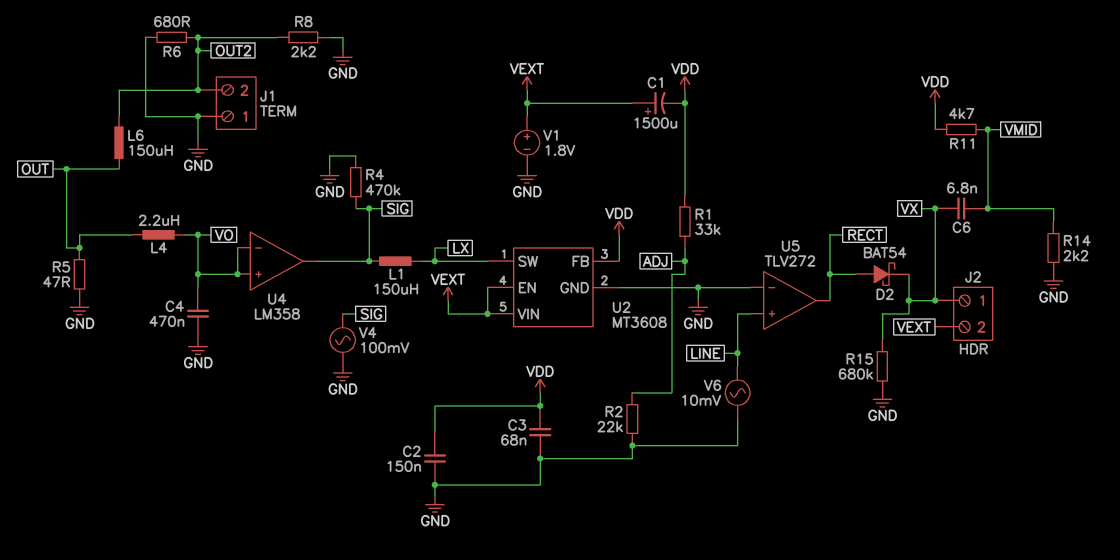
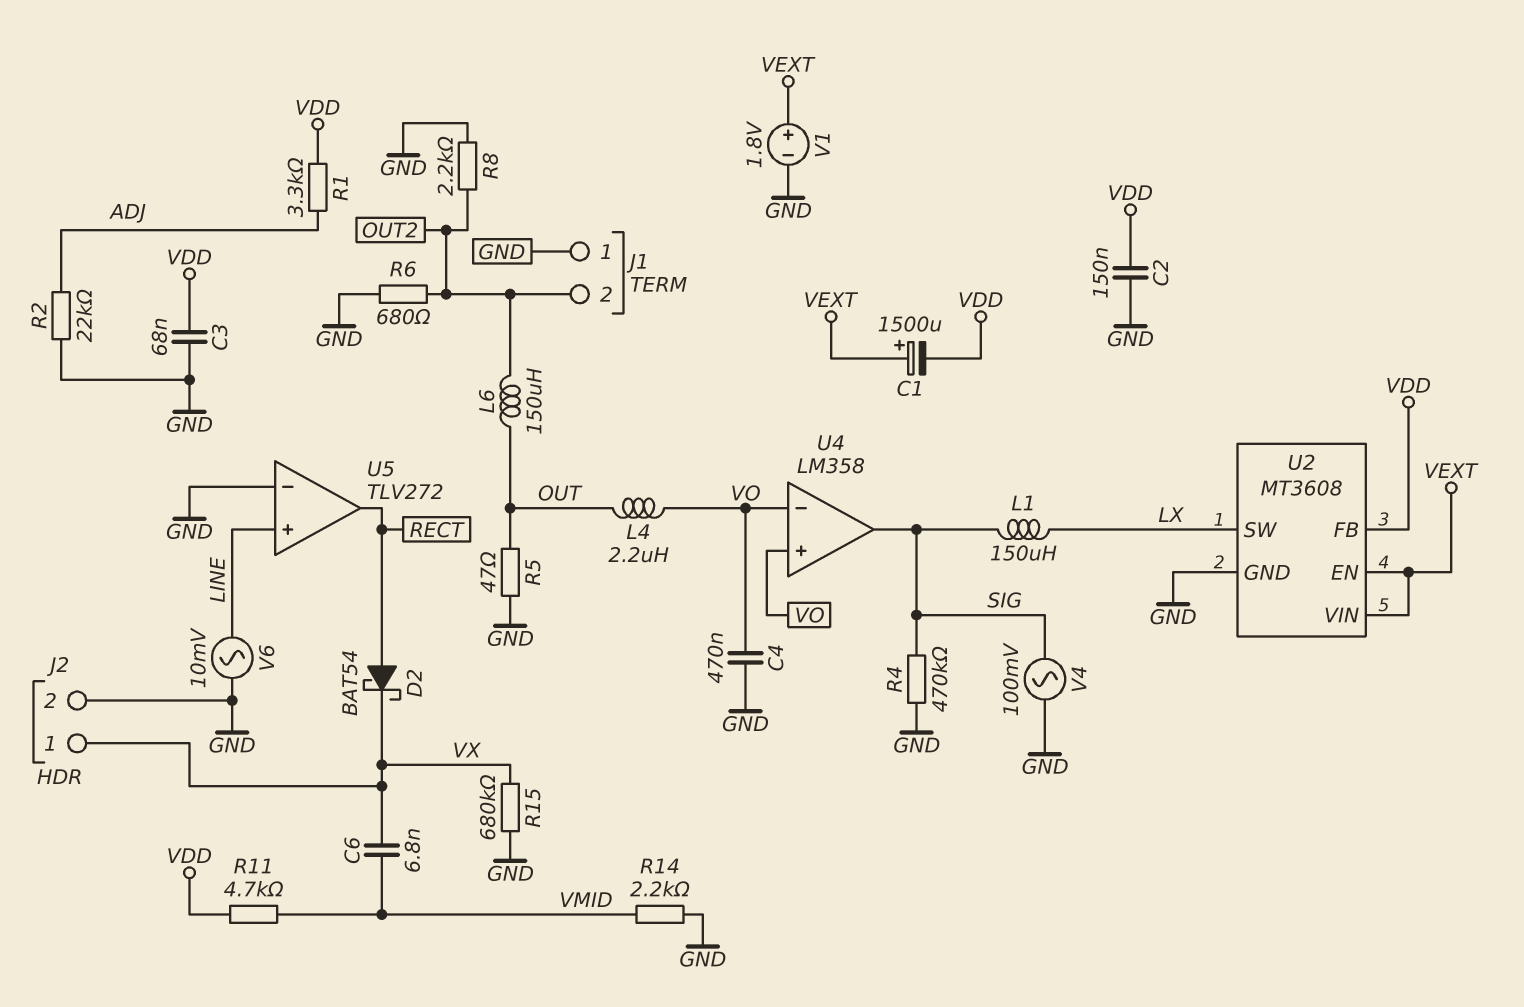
J2 pin 2: VEXT -> GND
R1: 33k (ADJ, VDD) -> 3.3k (ADJ, VDD)

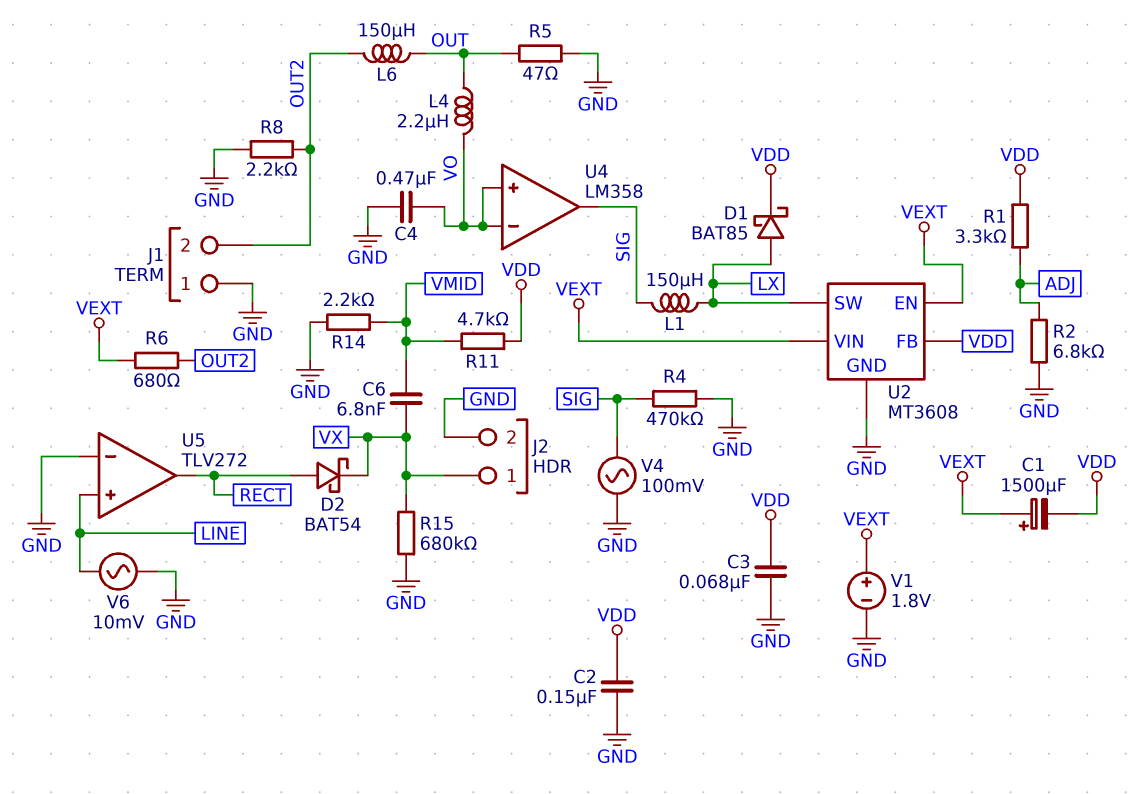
D1: none -> schottky BAT85 (A LX, K VDD)
R2: 22k (ADJ, GND) -> 6.8k (ADJ, GND)
R6: 680 (GND, OUT2) -> 680 (OUT2, VEXT)

